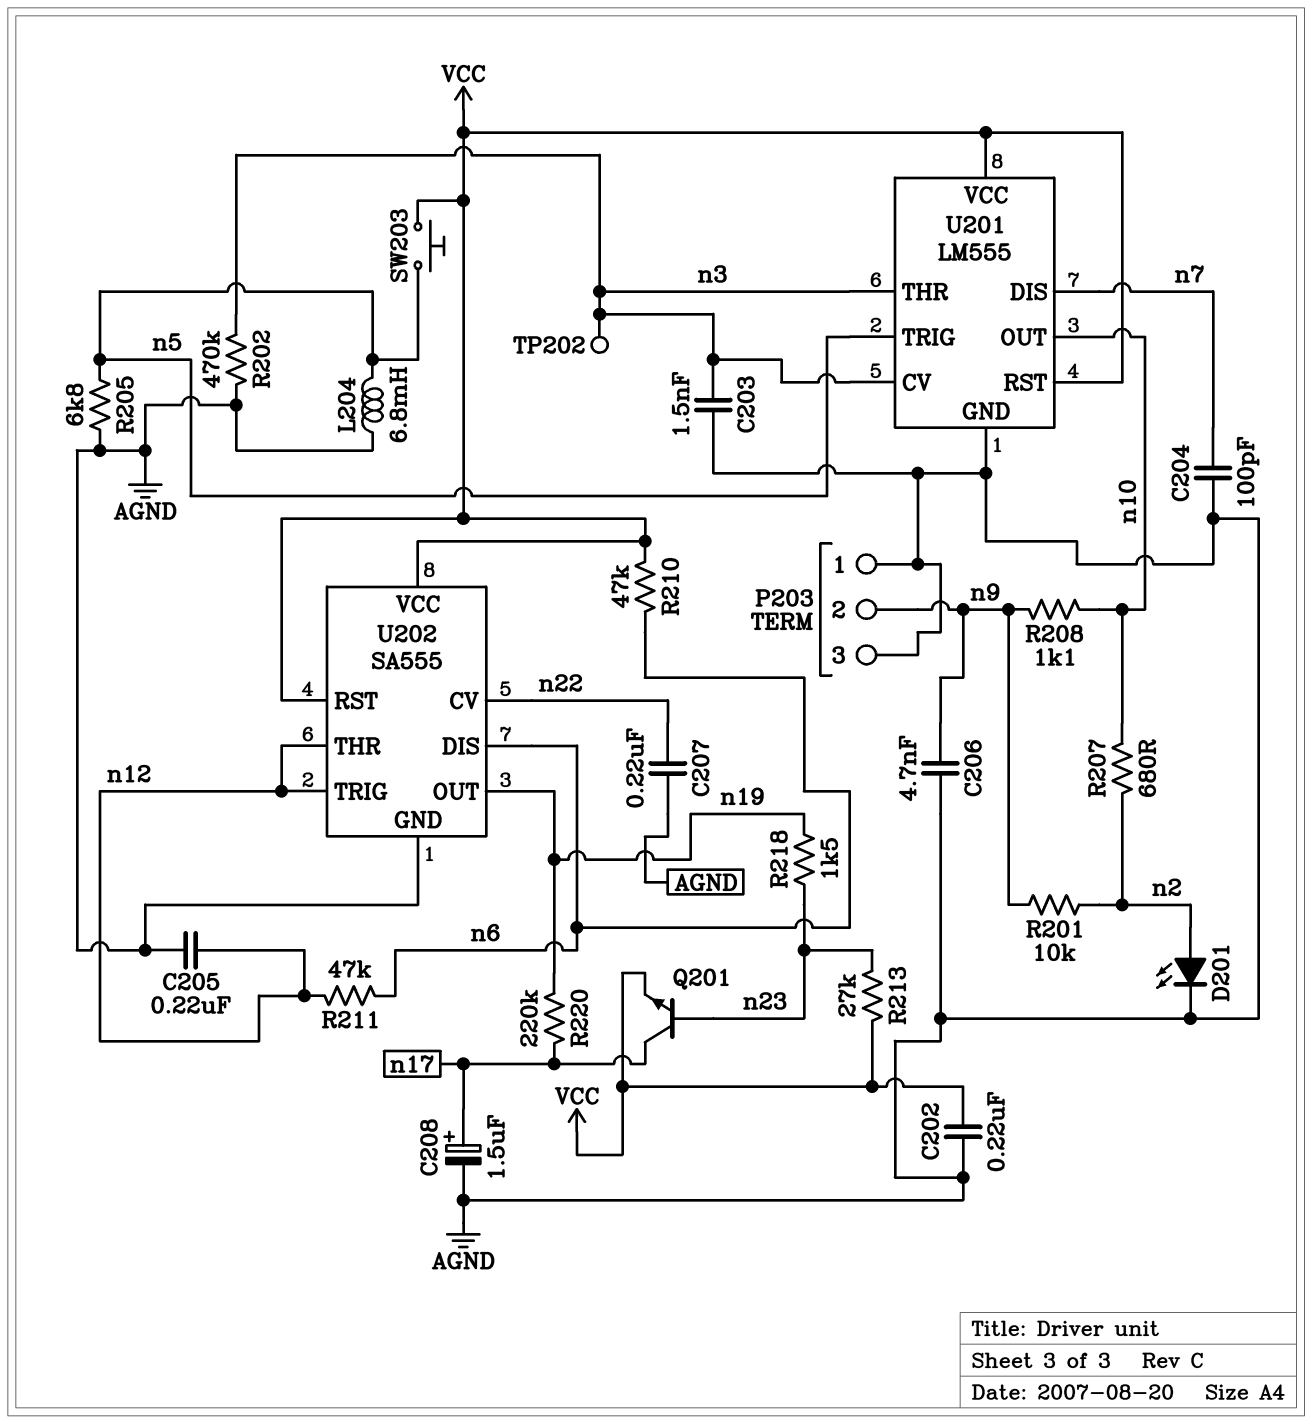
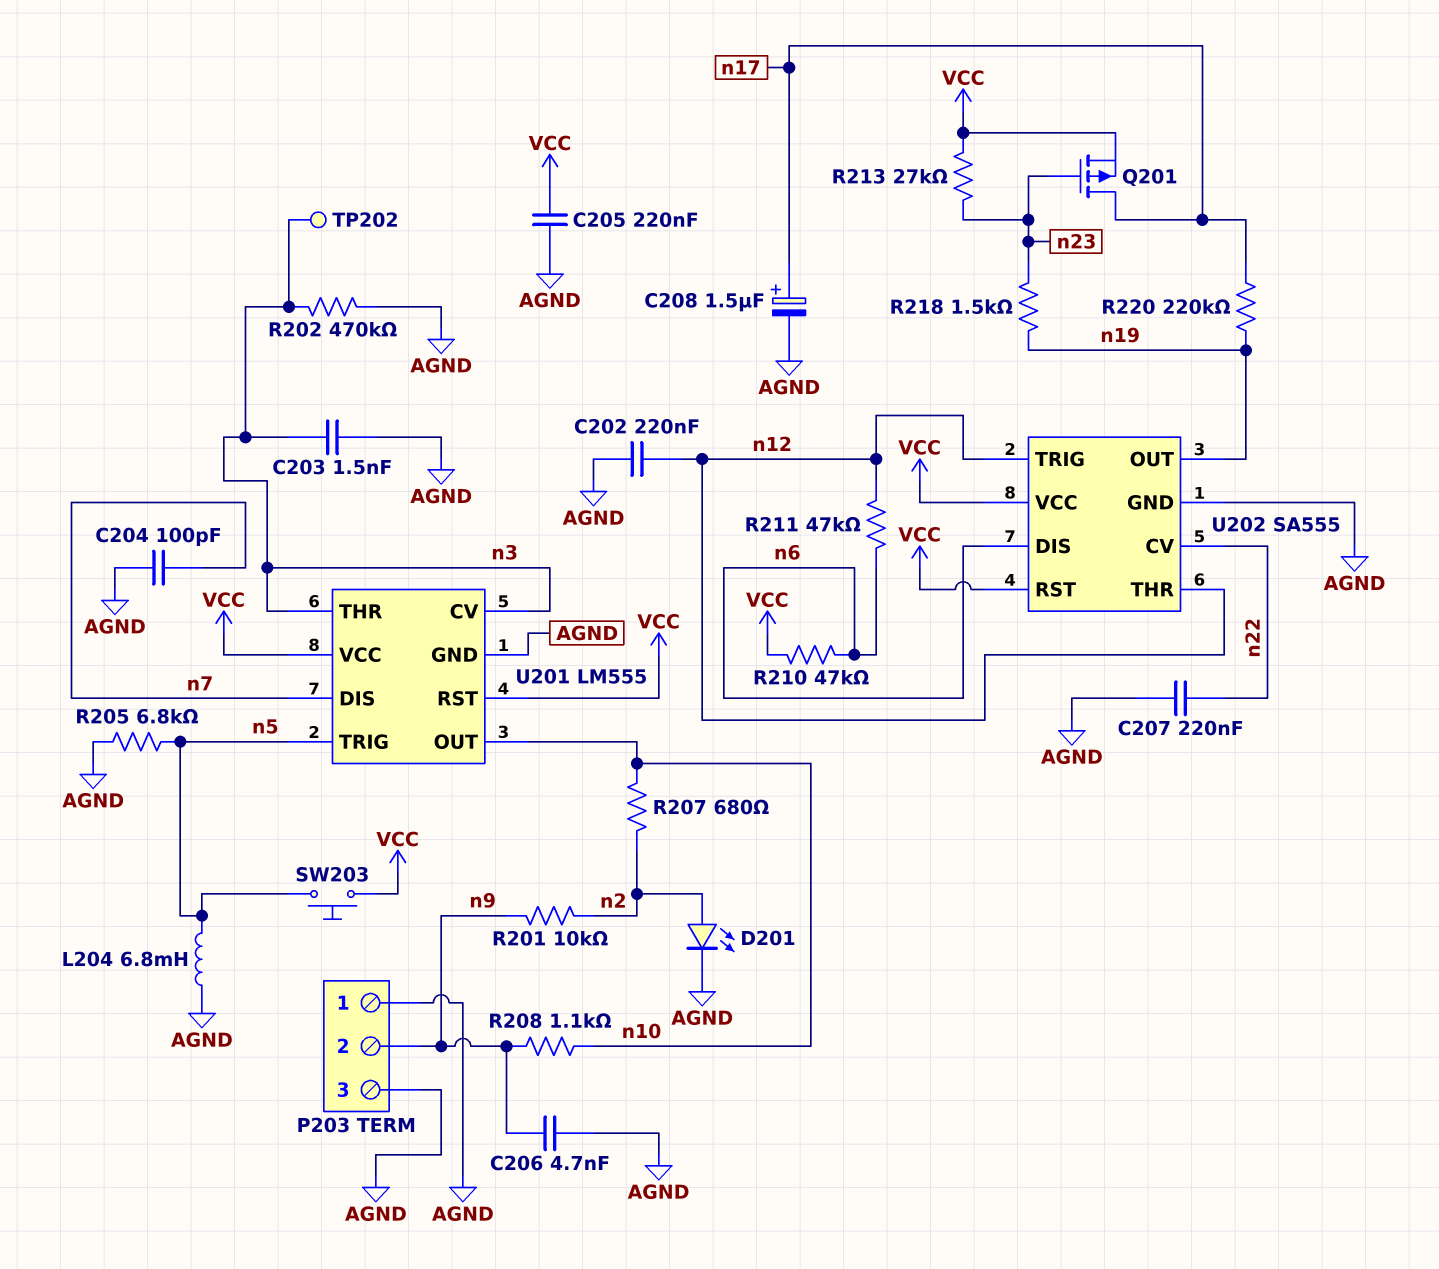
C202: 220nF (AGND, VCC) -> 220nF (AGND, n12)
C205: 220nF (AGND, n12) -> 220nF (AGND, VCC)
Q201: NPN (B n23, C n17, E VCC) -> PMOS (G n23, D n17, S VCC)

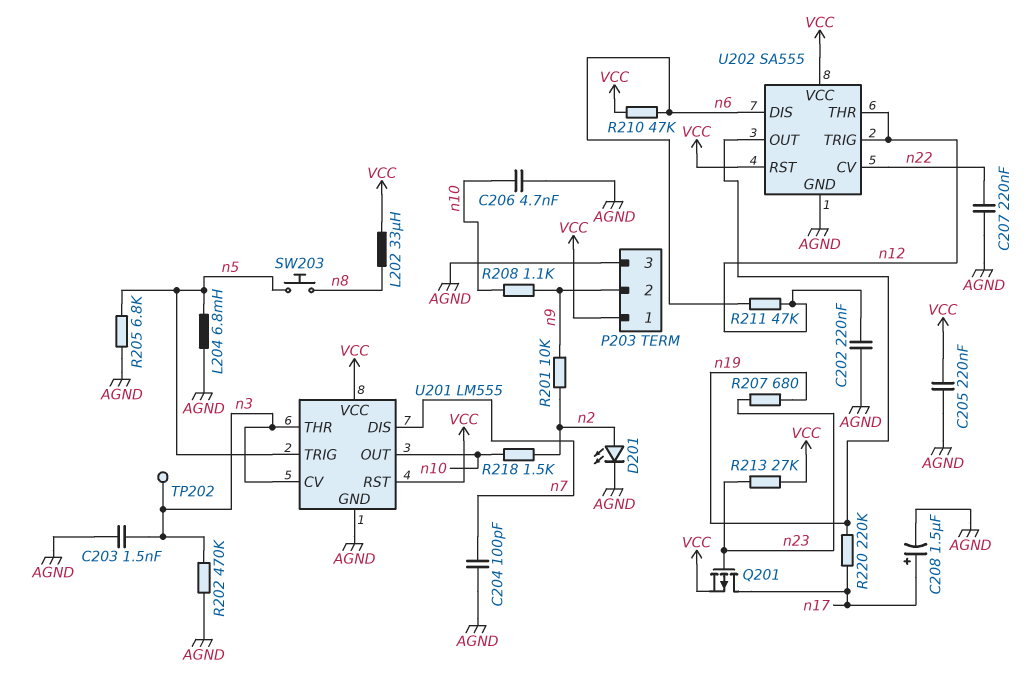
C206: 4.7nF (AGND, n9) -> 4.7nF (AGND, n10)
L202: none -> 33uH (VCC, n8)
P203 pin 1: AGND -> VCC
R207: 680 (n2, n10) -> 680 (n19, n23)
R218: 1.5k (n19, n23) -> 1.5k (n2, n10)
SW203: button (VCC, n5) -> button (n5, n8)

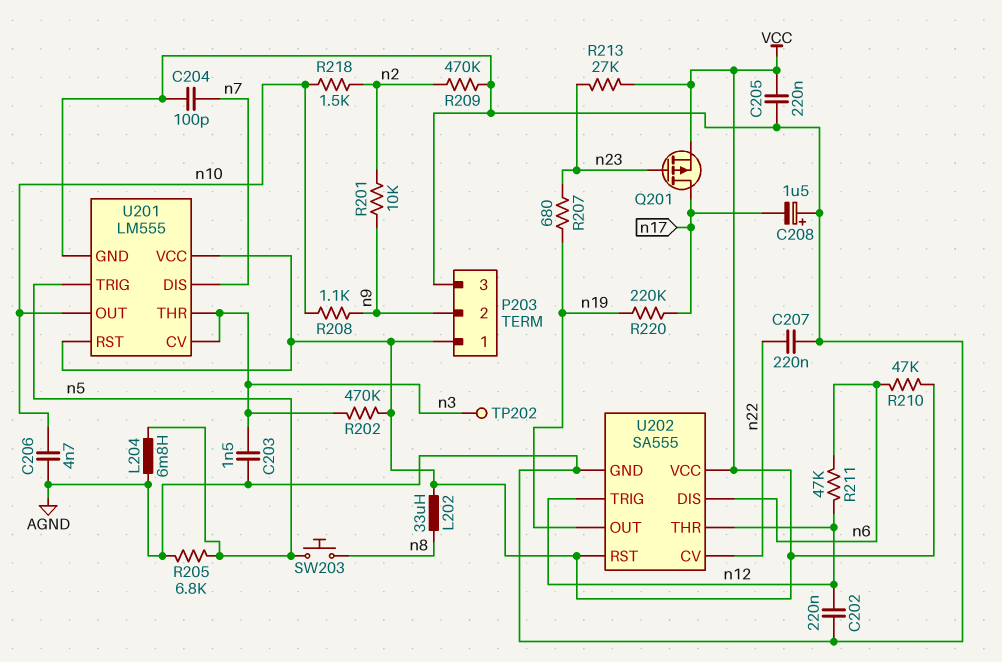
C208: 1.5uF (plus n17, minus AGND) -> 1.5uF (plus AGND, minus n17)
D201: LED (A n2, K AGND) -> none
R202: 470k (AGND, n3) -> 470k (VCC, n3)
R209: none -> 470k (AGND, n2)

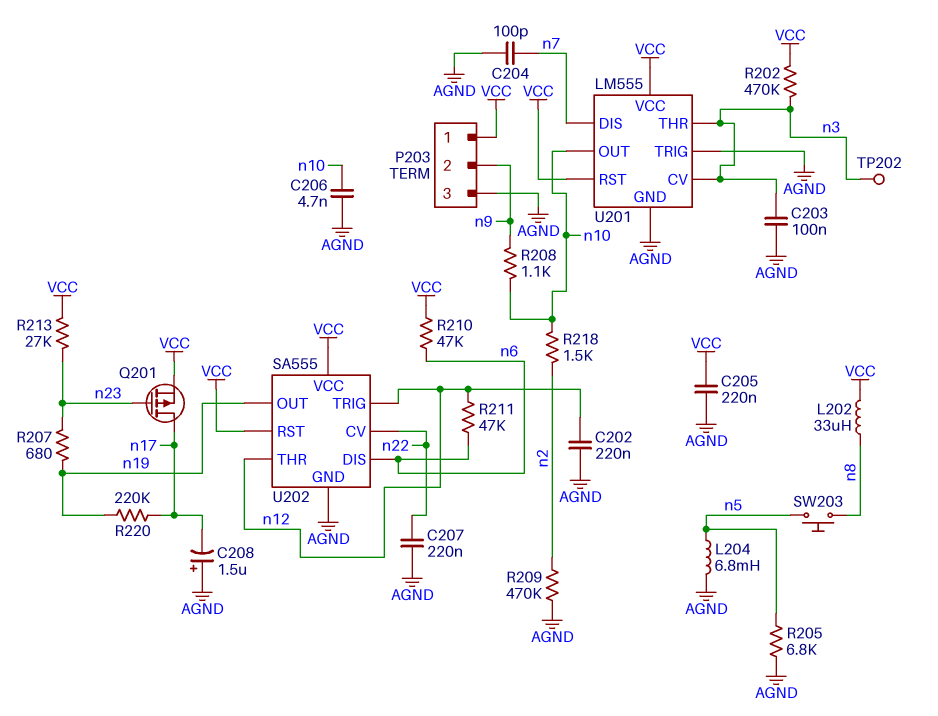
C203: 1.5nF (AGND, n3) -> 100nF (AGND, n3)
R201: 10k (n2, n9) -> none
U201 pin TRIG: n5 -> AGND

